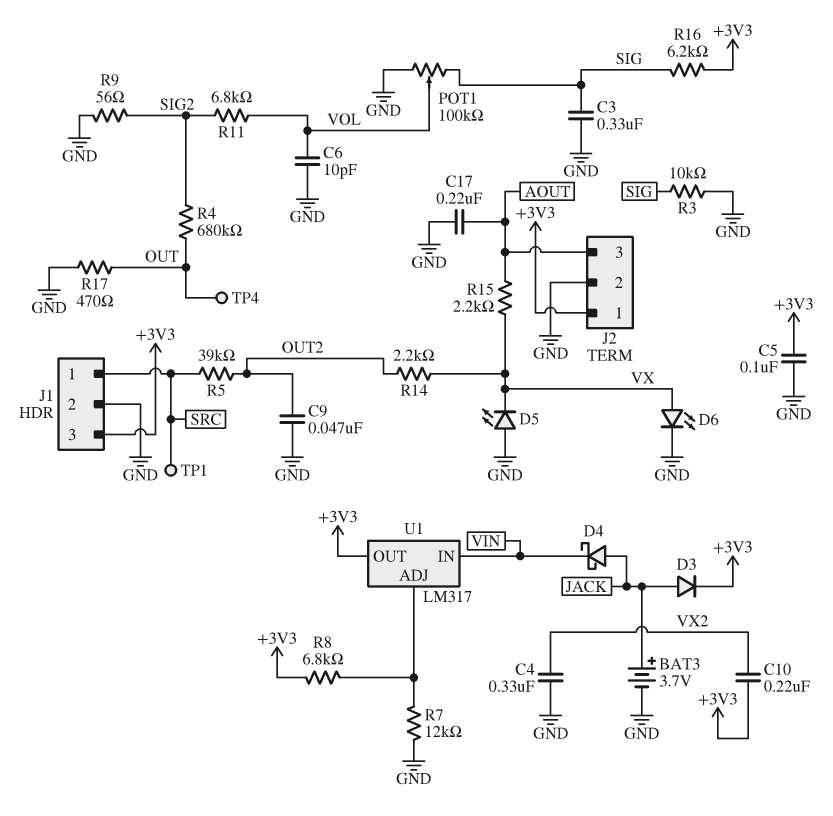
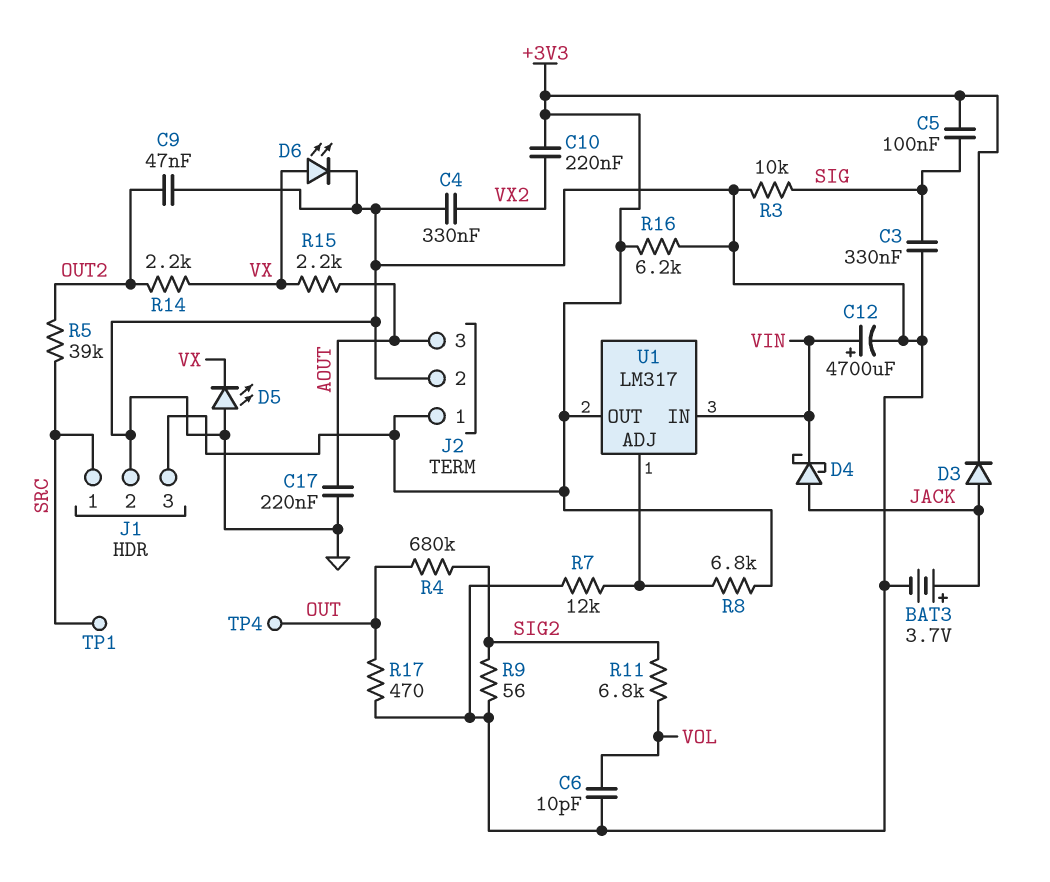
C5: 100nF (+3V3, GND) -> 100nF (+3V3, SIG)
C12: none -> 4700uF (plus VIN, minus GND)
POT1: 100k (GND, SIG, wiper VOL) -> none
R16: 6.2k (+3V3, SIG) -> 6.2k (+3V3, GND)

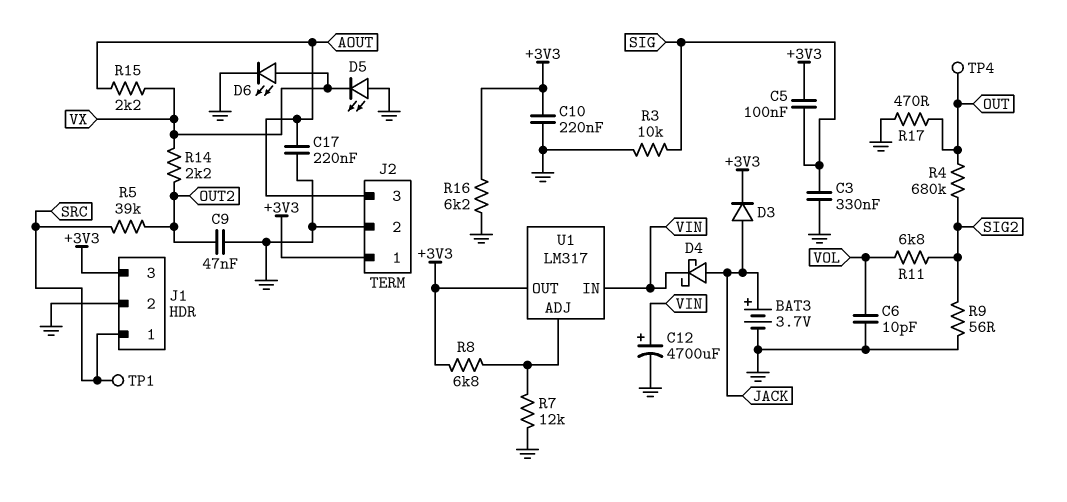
C4: 330nF (GND, VX2) -> none
C10: 220nF (+3V3, VX2) -> 220nF (+3V3, GND)

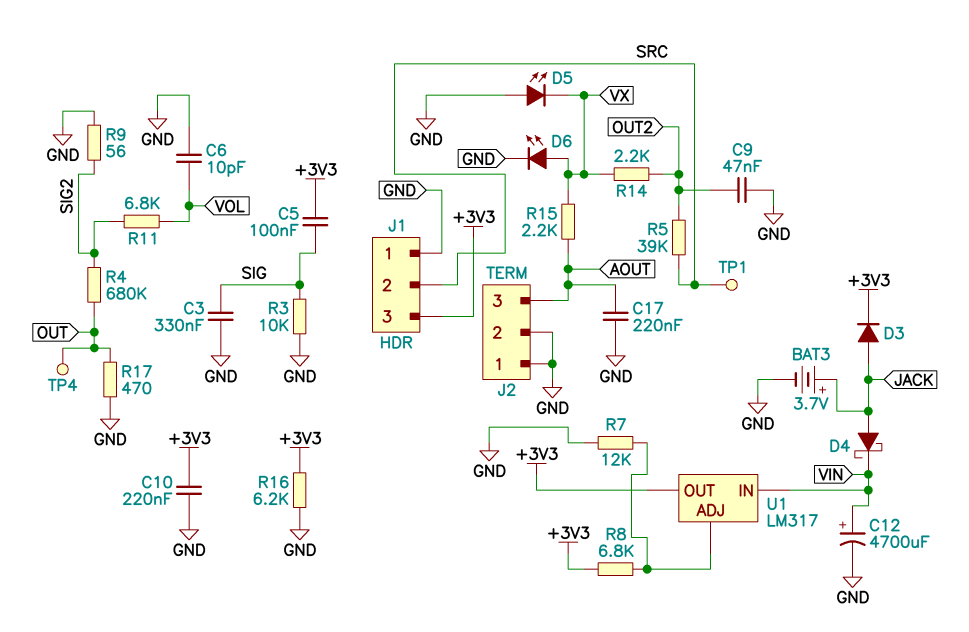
J1 pin 1: SRC -> GND
J1 pin 2: GND -> SRC
J2 pin 1: +3V3 -> GND

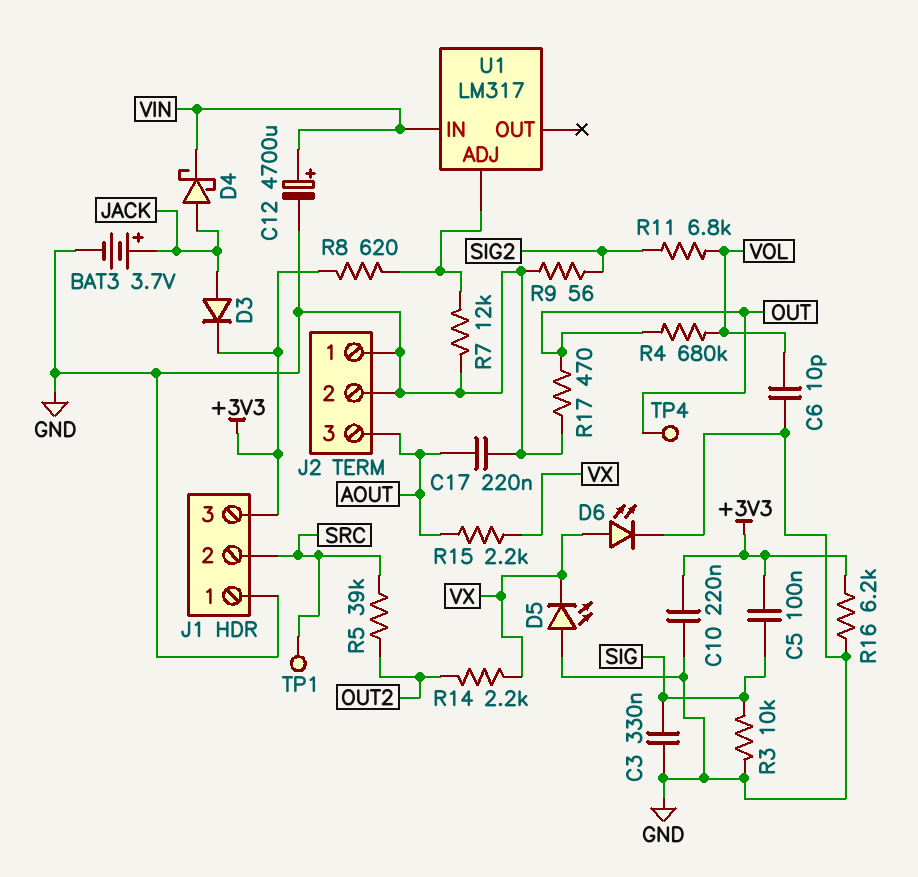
C9: 47nF (GND, OUT2) -> none
R4: 680k (OUT, SIG2) -> 680k (OUT, VOL)
R8: 6.8k (+3V3, U1/ADJ) -> 620 (+3V3, U1/ADJ)
U1 pin OUT: +3V3 -> none

